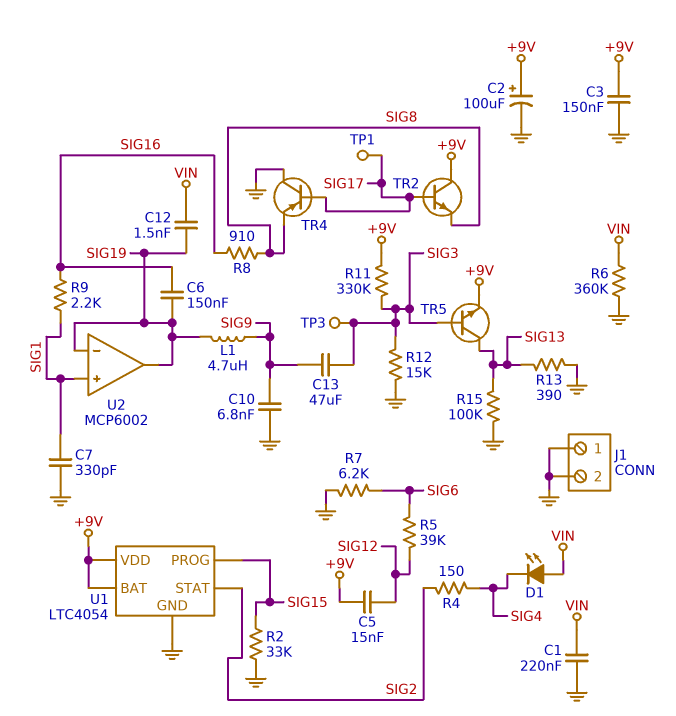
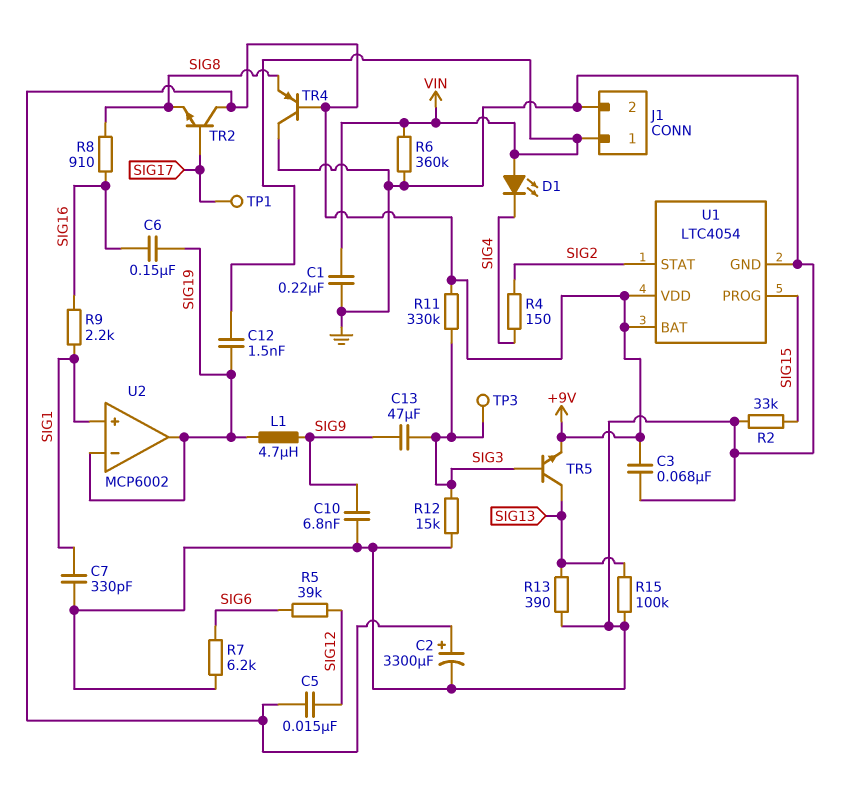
C2: 100uF (plus +9V, minus GND) -> 3300uF (plus +9V, minus GND)
C3: 150nF (+9V, GND) -> 68nF (+9V, GND)
J1 pin 1: GND -> VIN
TR4: PNP (B SIG17, C GND, E SIG8) -> PNP (B +9V, C GND, E SIG8)

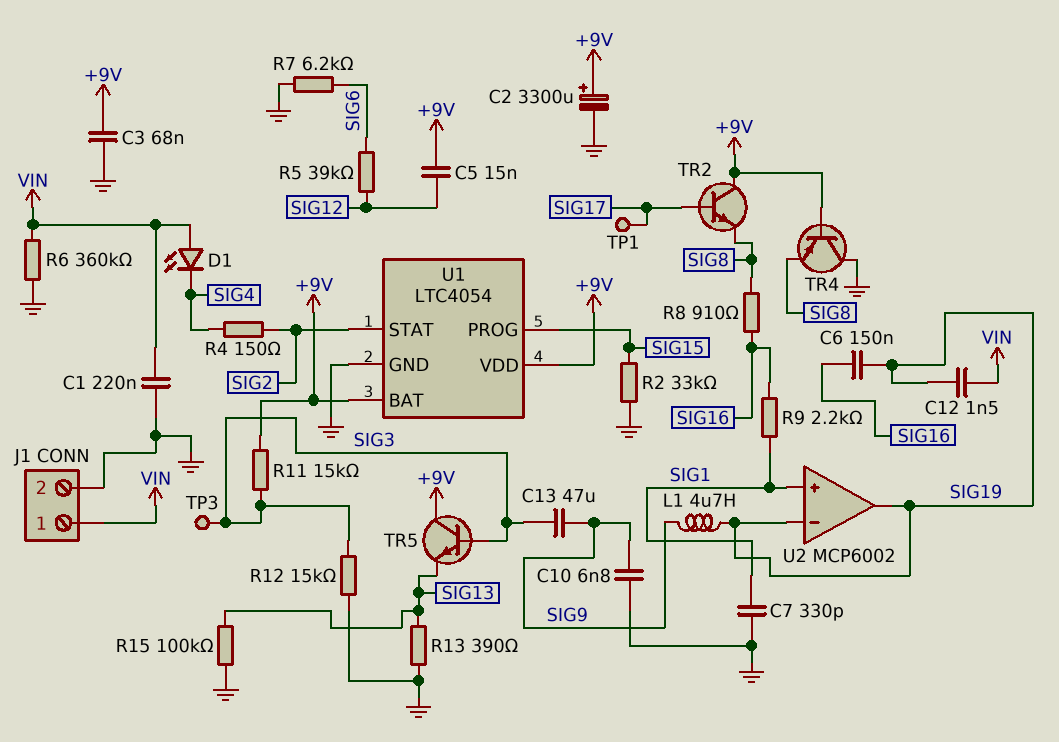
R11: 330k (+9V, SIG3) -> 15k (+9V, SIG3)
TR5: NPN (B SIG3, C SIG13, E +9V) -> NPN (B SIG3, C +9V, E SIG13)

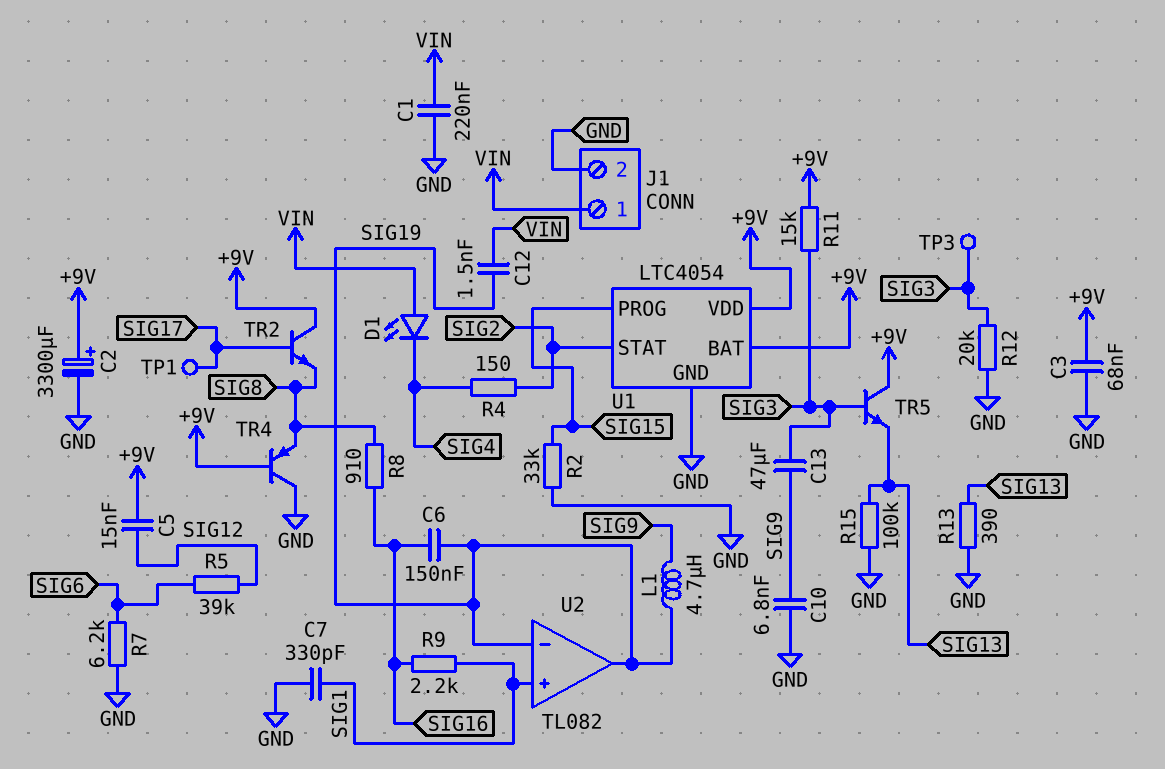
R6: 360k (GND, VIN) -> none
R12: 15k (GND, SIG3) -> 20k (GND, SIG3)
U2: MCP6002 -> TL082

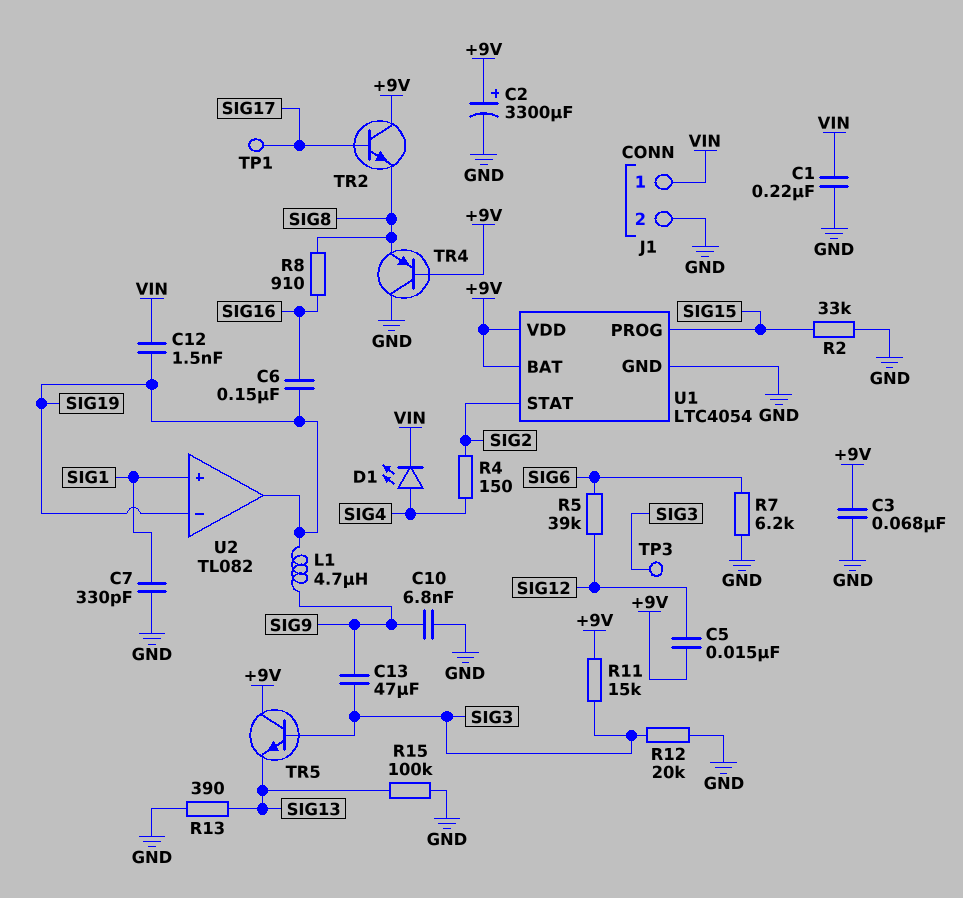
D1: LED (A VIN, K SIG4) -> LED (A SIG4, K VIN)
R9: 2.2k (SIG1, SIG16) -> none

